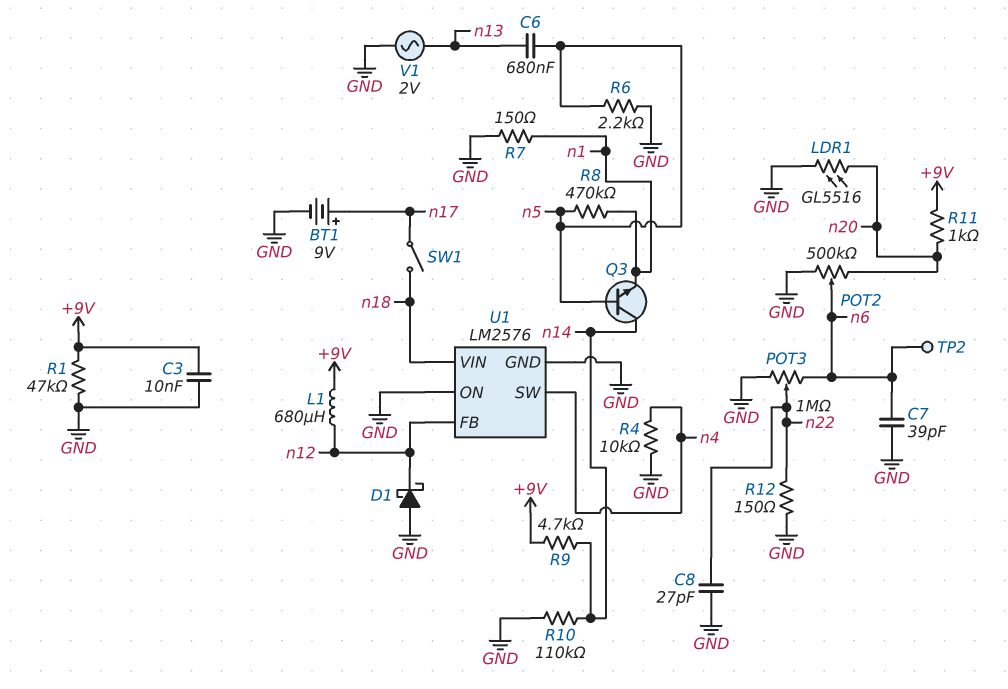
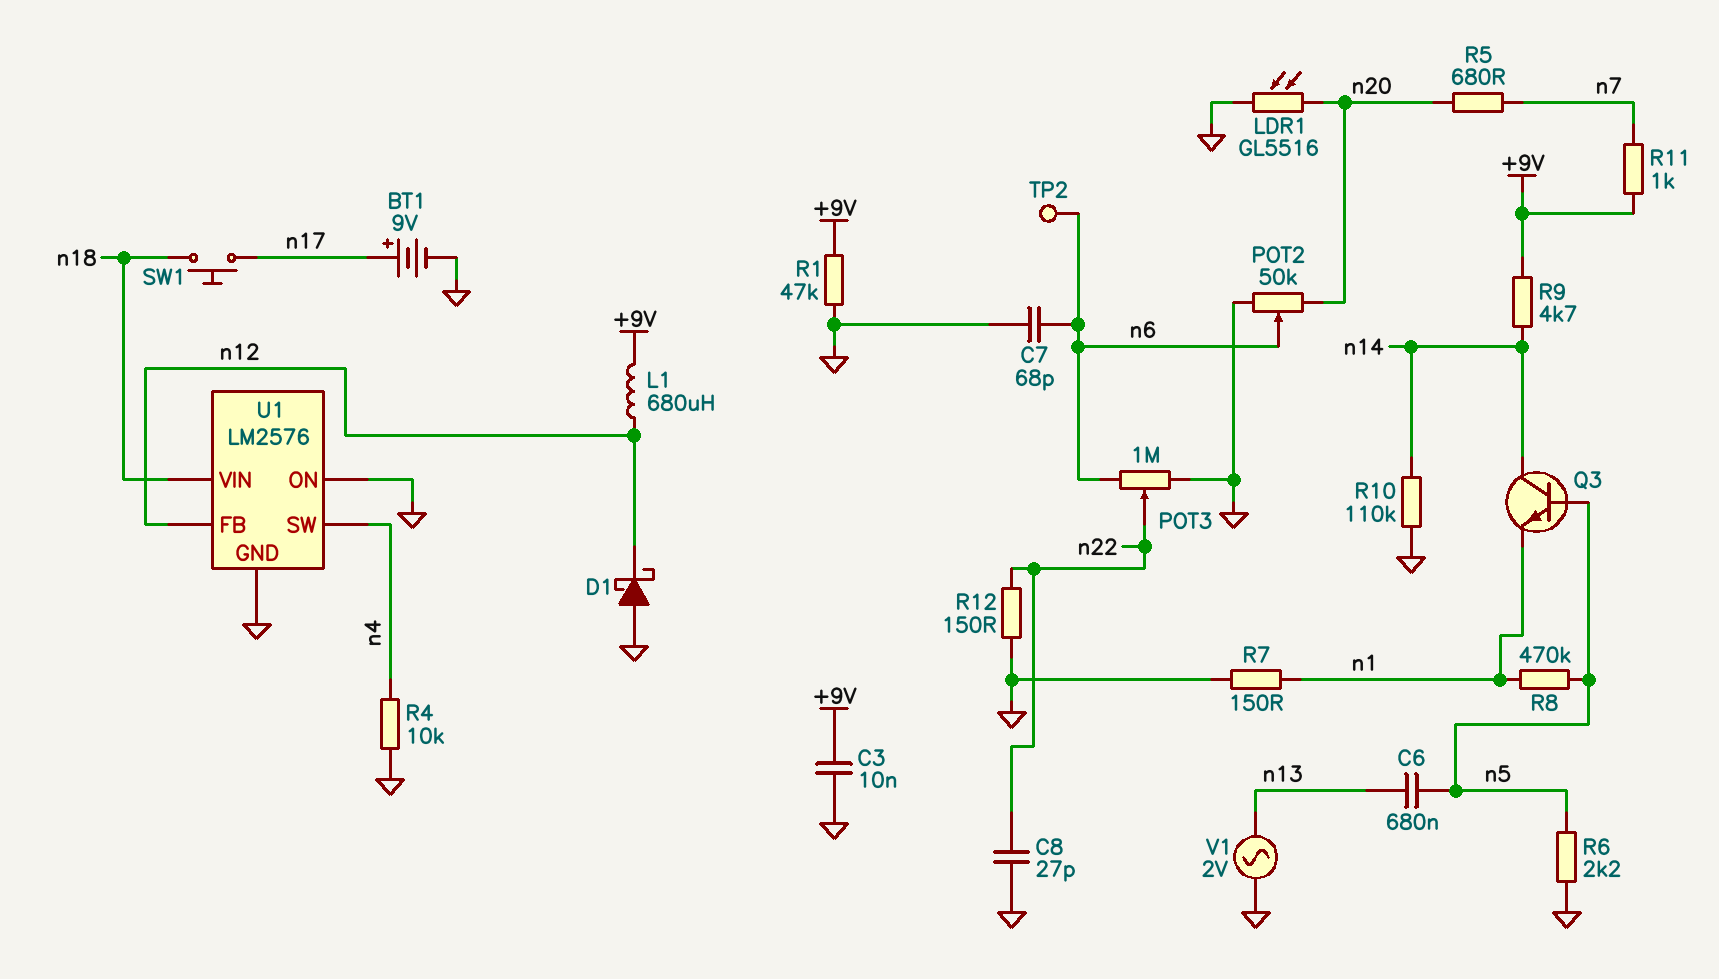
C7: 39pF (GND, n6) -> 68pF (GND, n6)
POT2: 500k (GND, n20, wiper n6) -> 50k (GND, n20, wiper n6)
R5: none -> 680 (n7, n20)
R11: 1k (+9V, n20) -> 1k (+9V, n7)
SW1: switch (n17, n18) -> button (n17, n18)

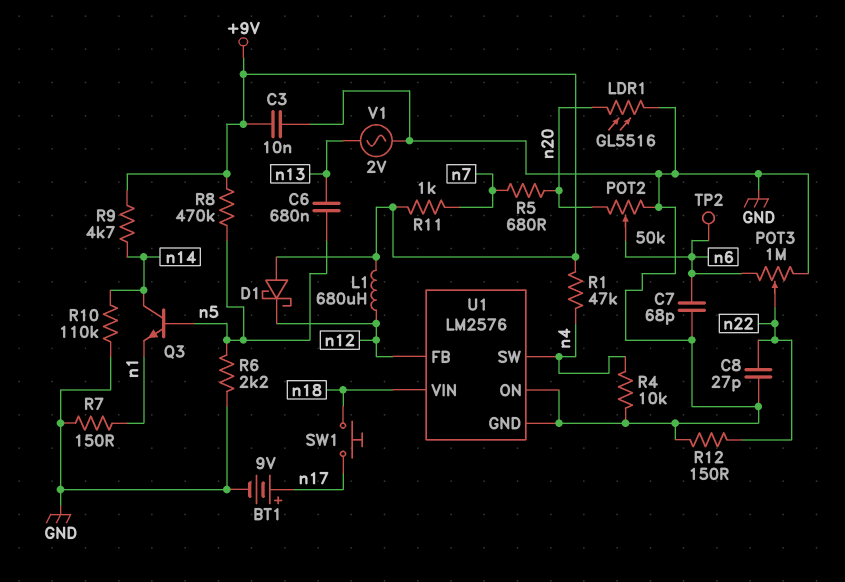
D1: schottky (A GND, K n12) -> schottky (A +9V, K n12)
R1: 47k (+9V, GND) -> 47k (+9V, n4)
R8: 470k (n1, n5) -> 470k (+9V, n5)

